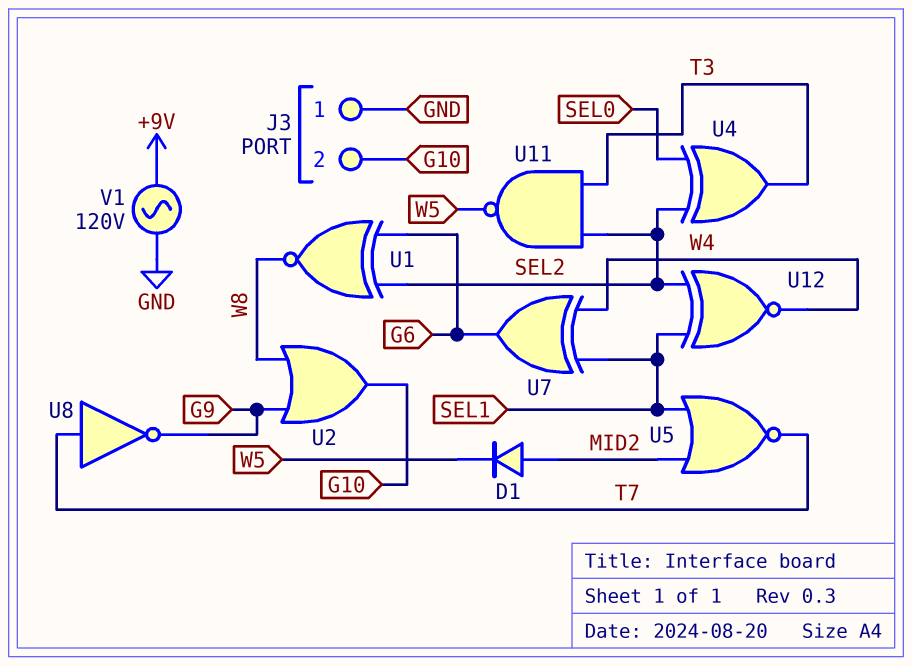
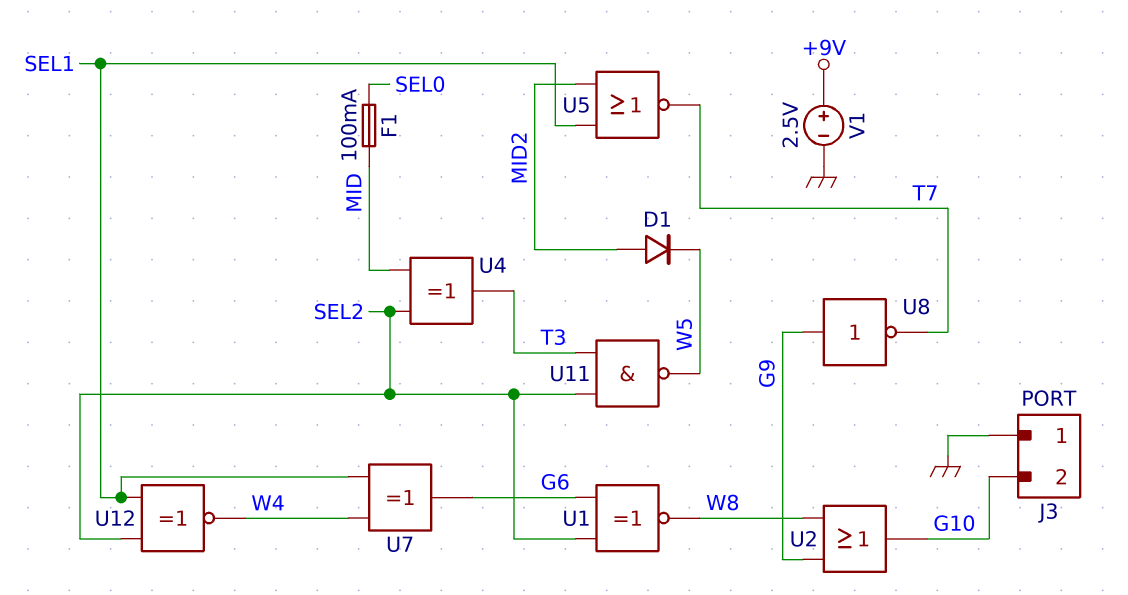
F1: none -> 100mA (MID, SEL0)
U4: XOR (in SEL0, in SEL2, out T3) -> XOR (in MID, in SEL2, out T3)
U8: NOT (in T7, out G9) -> NOT (in G9, out T7)
V1: AC 120V (+9V, GND) -> 2.5V (plus +9V, minus GND)

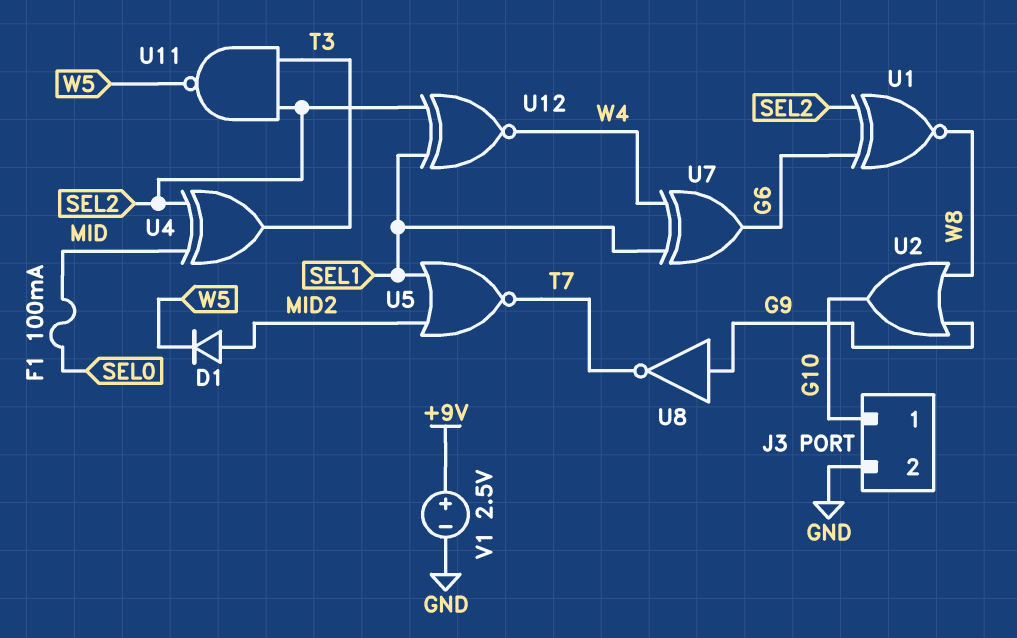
J3 pin 1: GND -> G10
J3 pin 2: G10 -> GND

